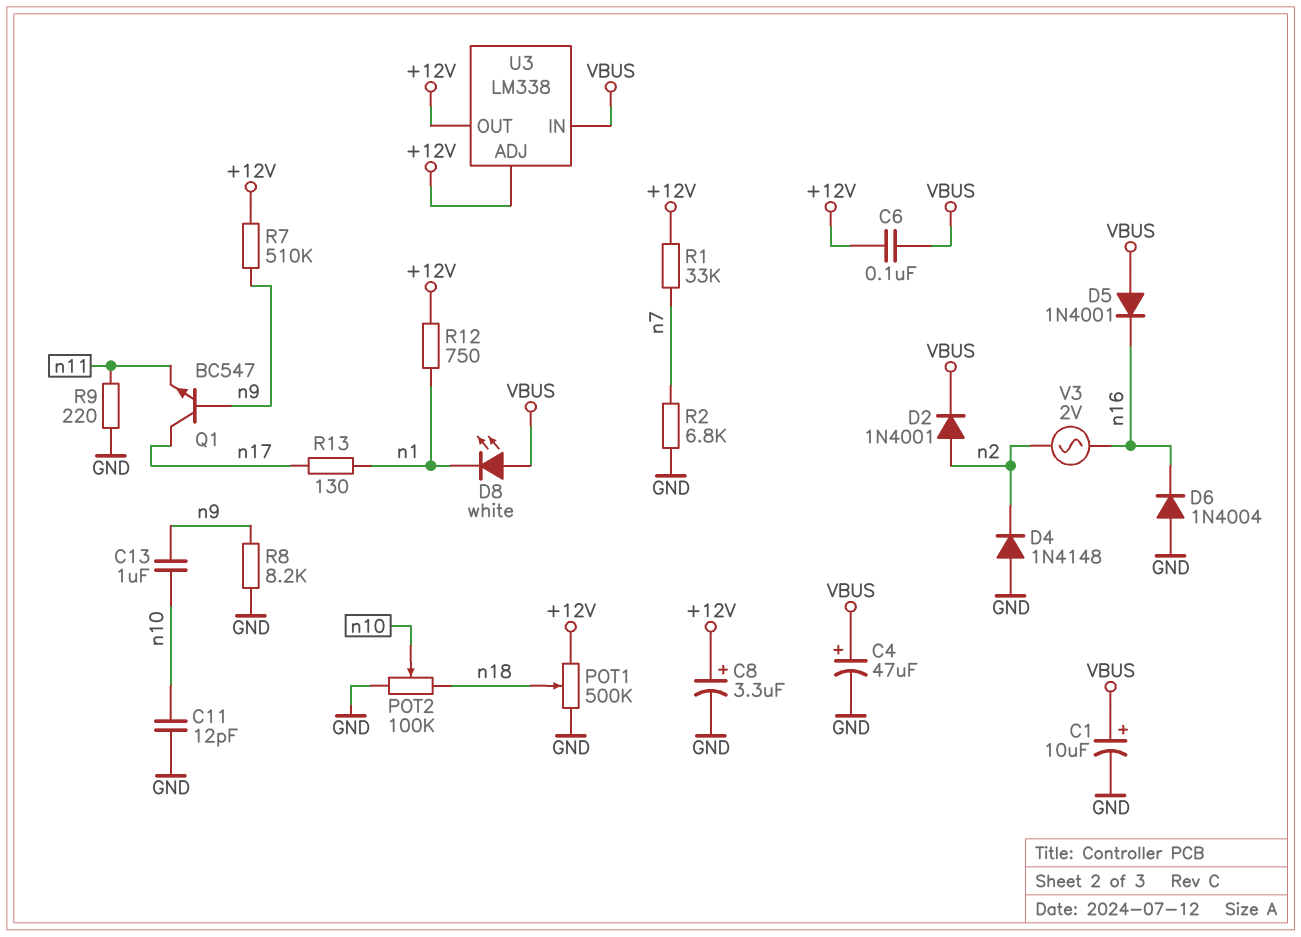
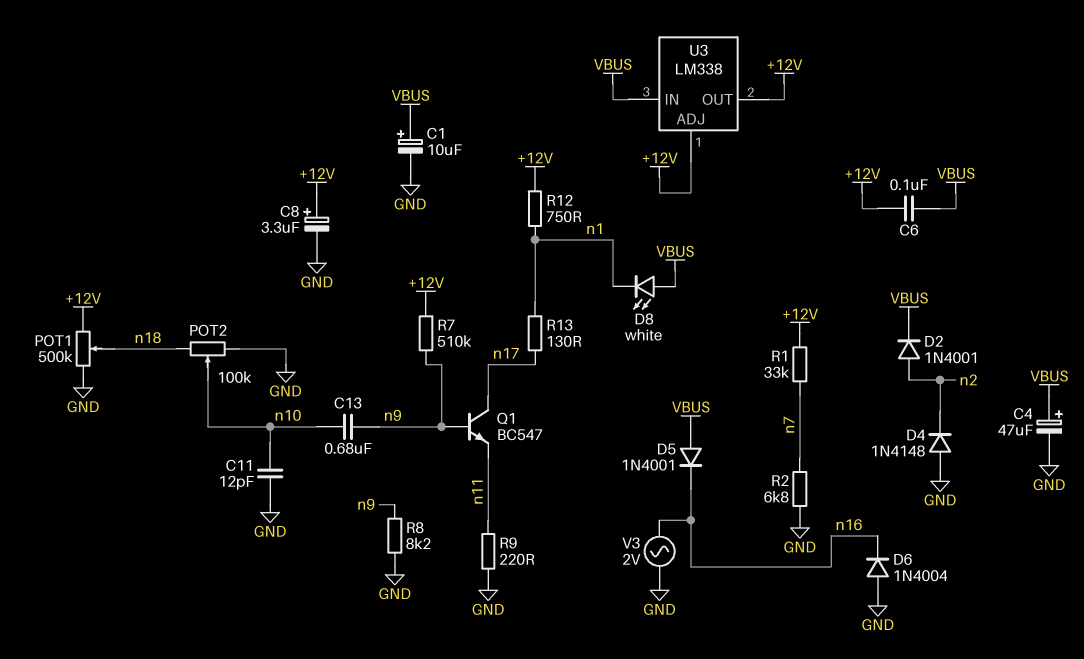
C13: 1uF (n9, n10) -> 680nF (n9, n10)
V3: AC 2V (n2, n16) -> AC 2V (GND, n16)

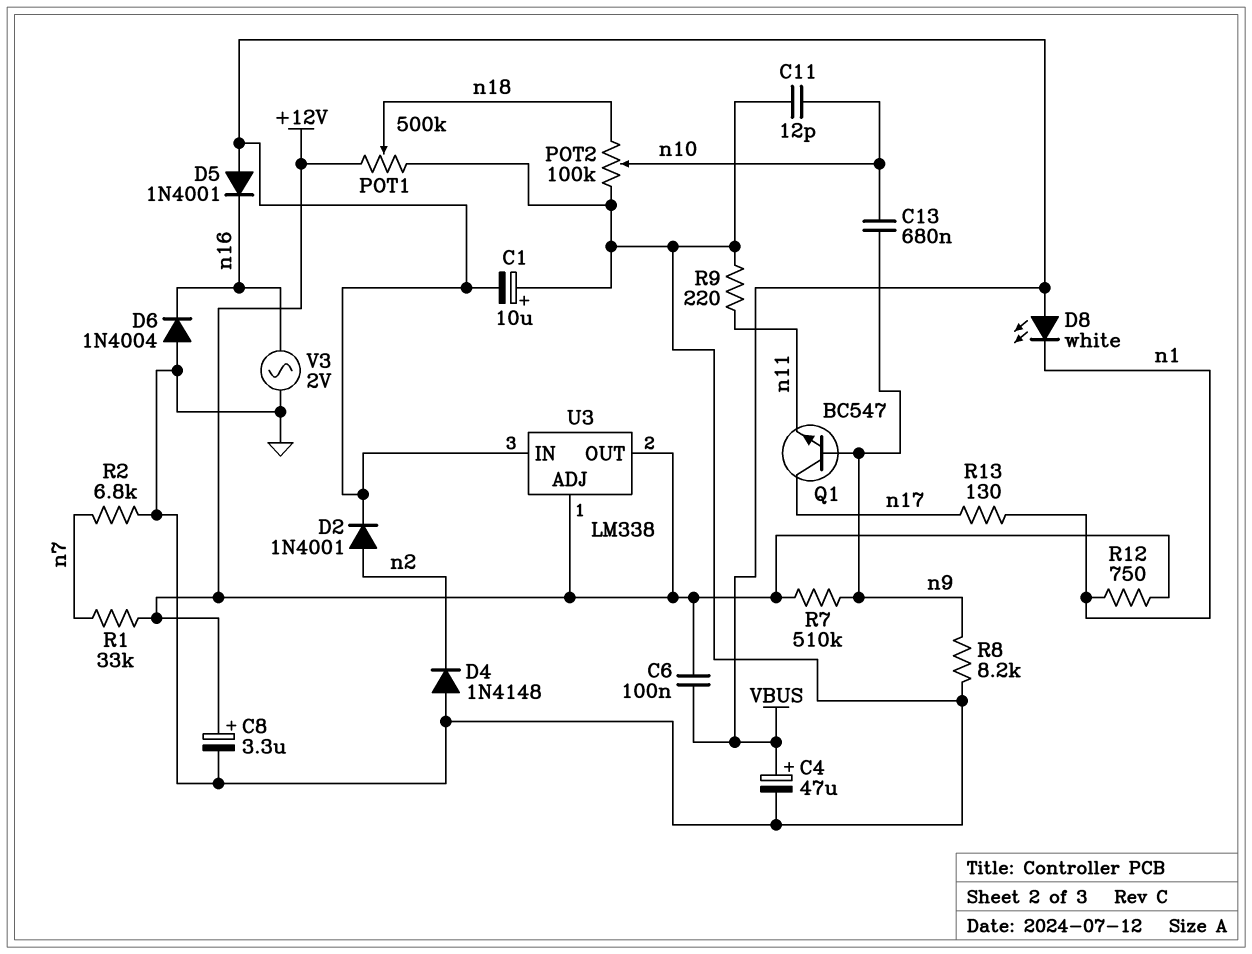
C1: 10uF (plus VBUS, minus GND) -> 10uF (plus GND, minus VBUS)

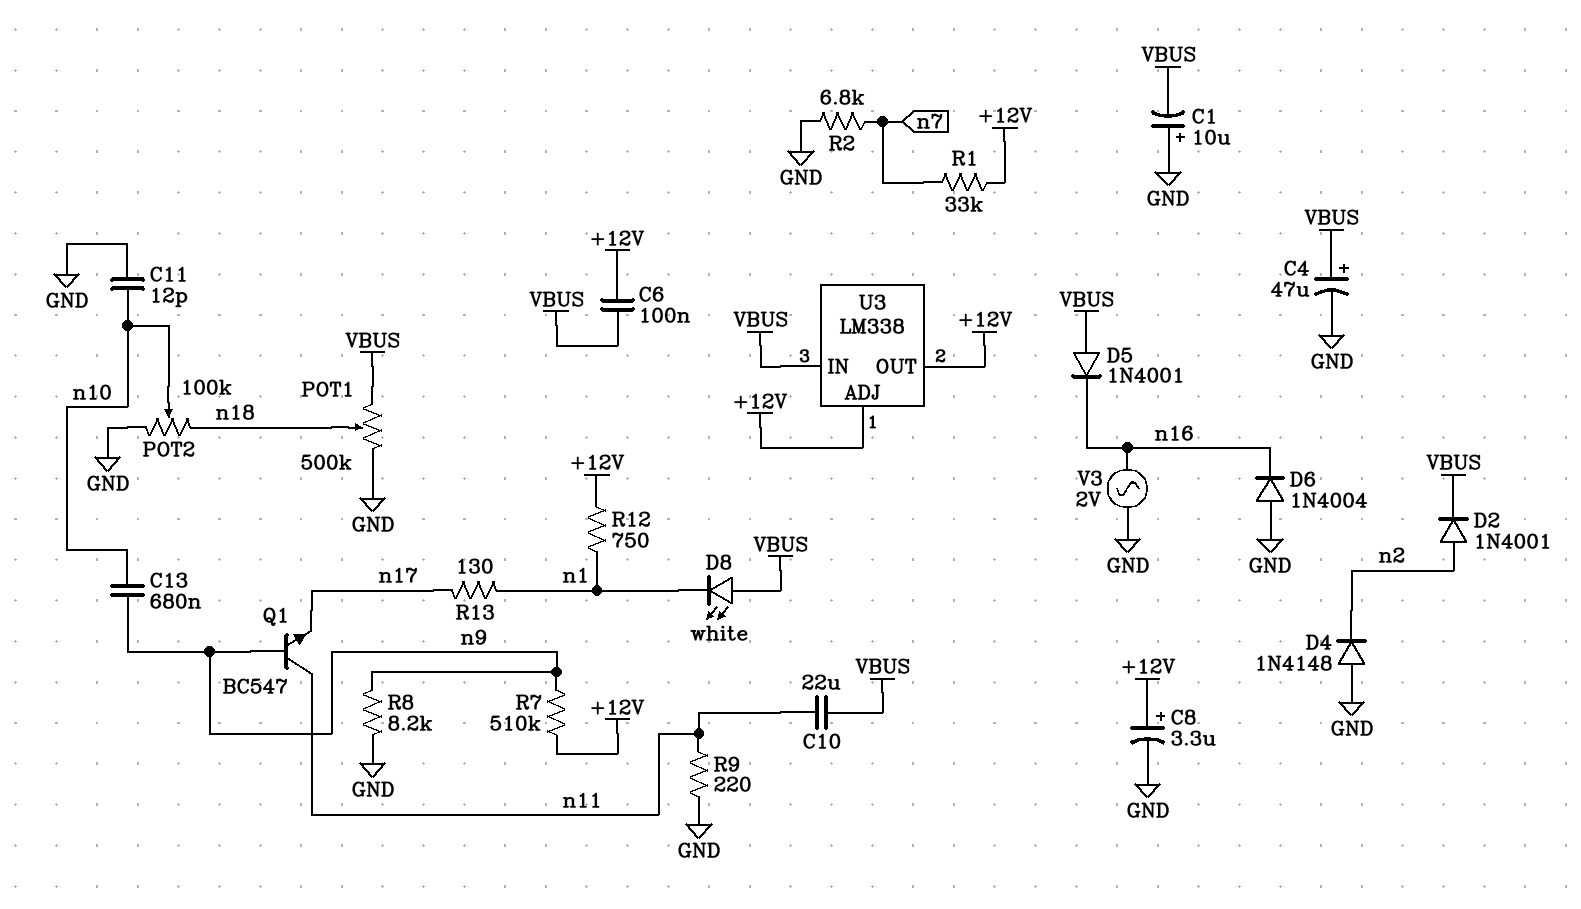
C10: none -> 22uF (VBUS, n11)
POT1: 500k (+12V, GND, wiper n18) -> 500k (GND, VBUS, wiper n18)
Q1: NPN BC547 (B n9, C n17, E n11) -> NPN BC547 (B n9, C n11, E n17)

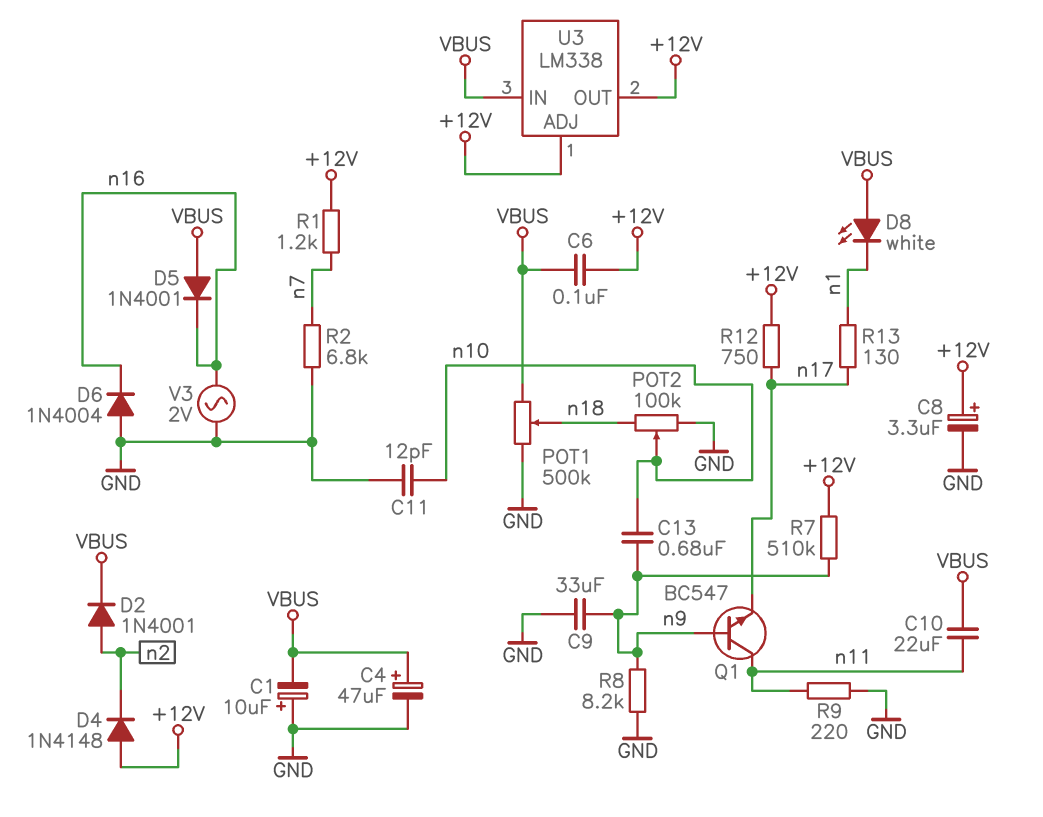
C9: none -> 33uF (GND, n9)
D4: diode 1N4148 (A GND, K n2) -> diode 1N4148 (A +12V, K n2)
R1: 33k (+12V, n7) -> 1.2k (+12V, n7)
R12: 750 (+12V, n1) -> 750 (+12V, n17)

